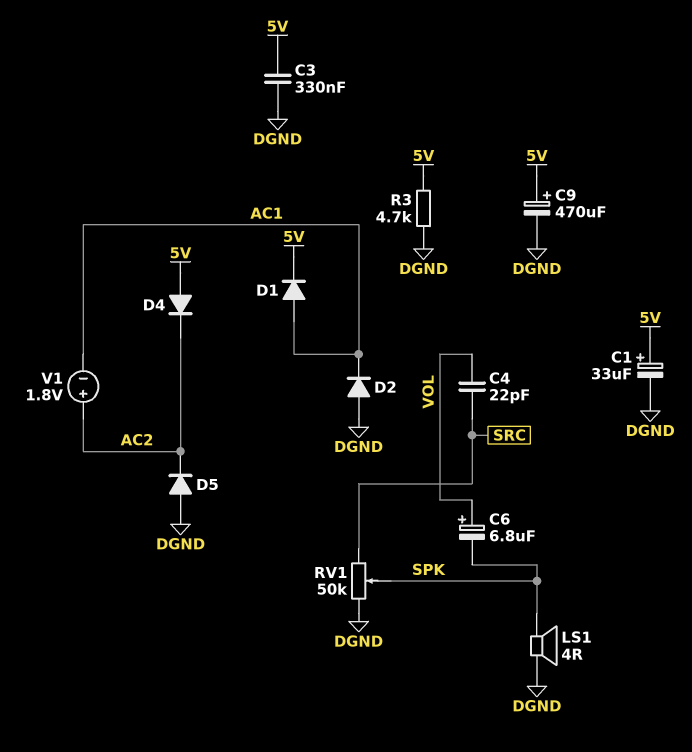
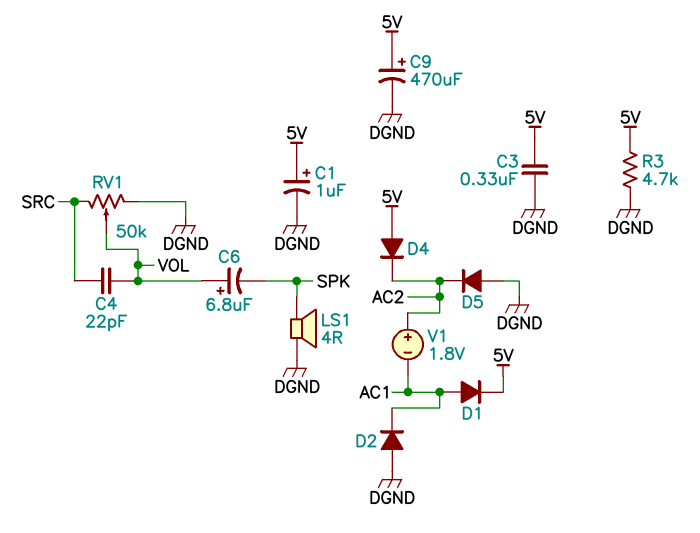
C1: 33uF (plus 5V, minus DGND) -> 1uF (plus 5V, minus DGND)
RV1: 50k (DGND, SRC, wiper SPK) -> 50k (DGND, SRC, wiper VOL)

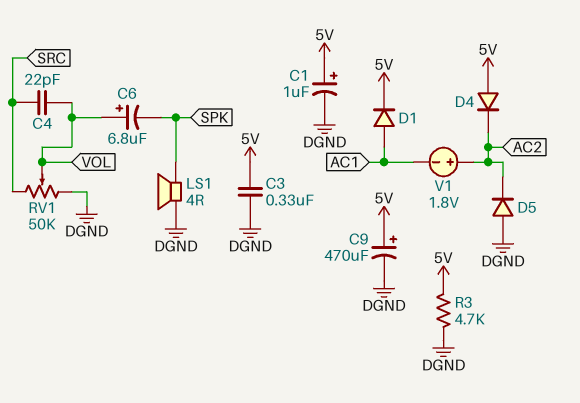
D2: diode (A DGND, K AC1) -> none

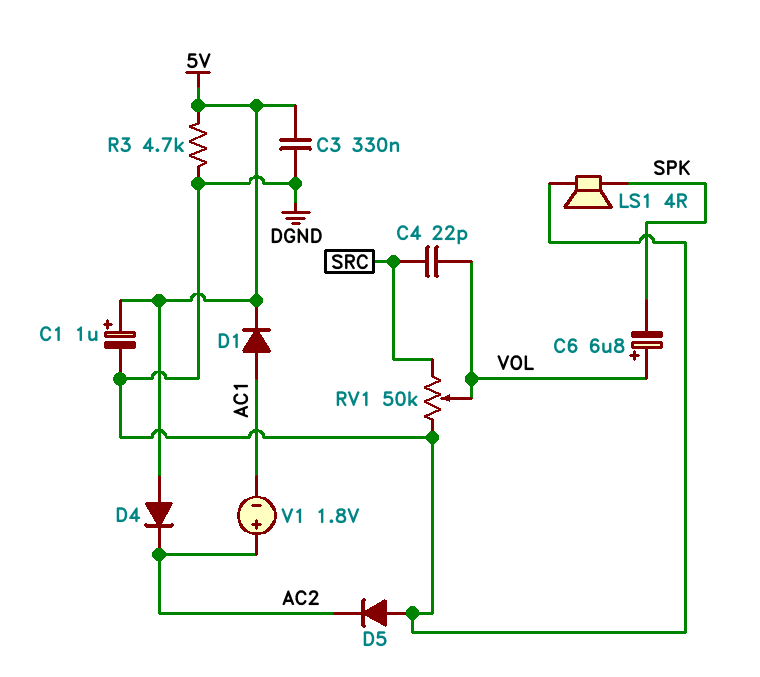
C9: 470uF (plus 5V, minus DGND) -> none

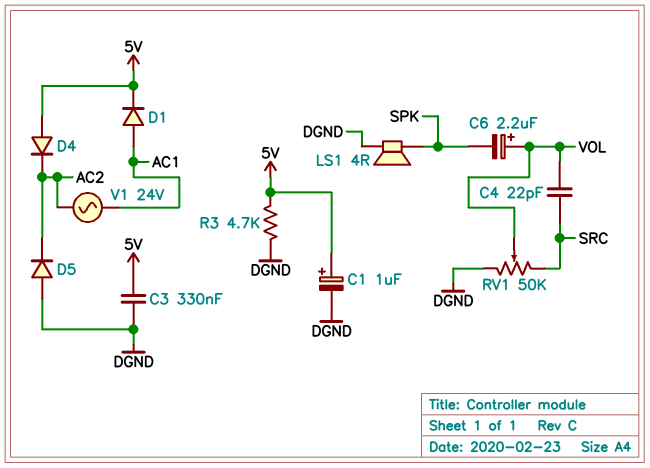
C6: 6.8uF (plus VOL, minus SPK) -> 2.2uF (plus VOL, minus SPK)
V1: 1.8V (plus AC2, minus AC1) -> AC 24V (AC1, AC2)

